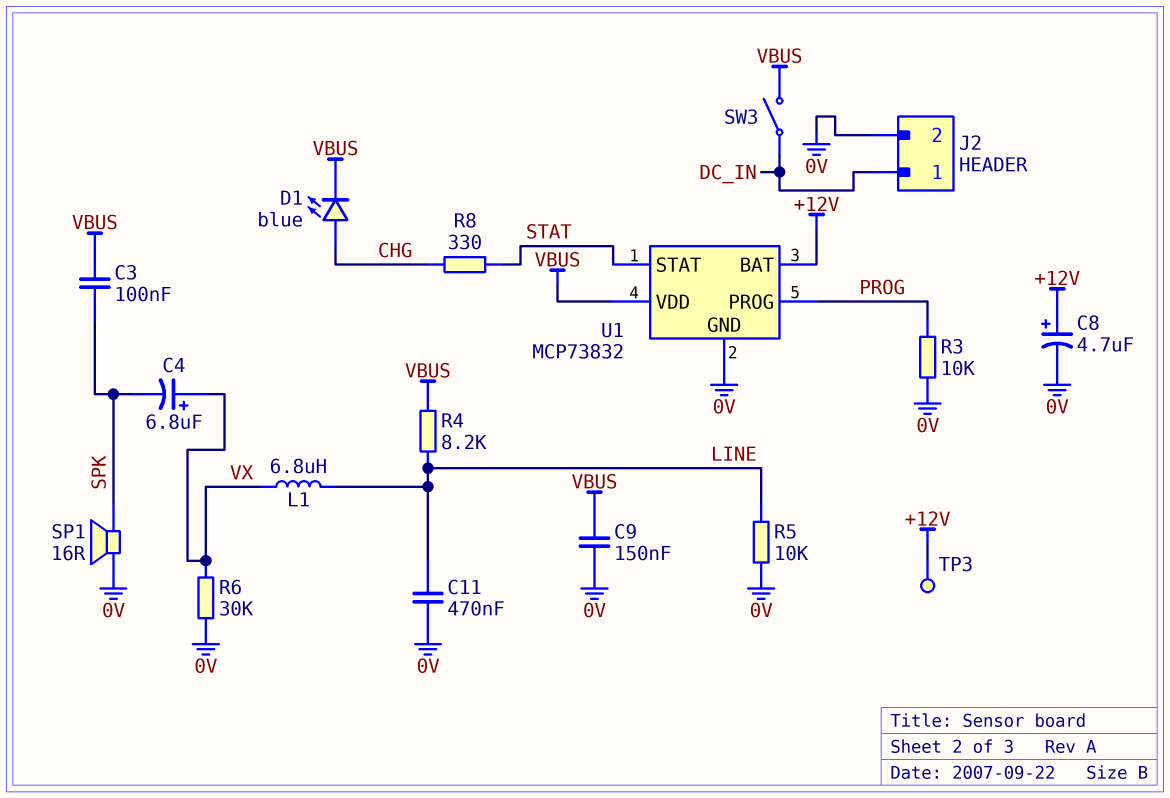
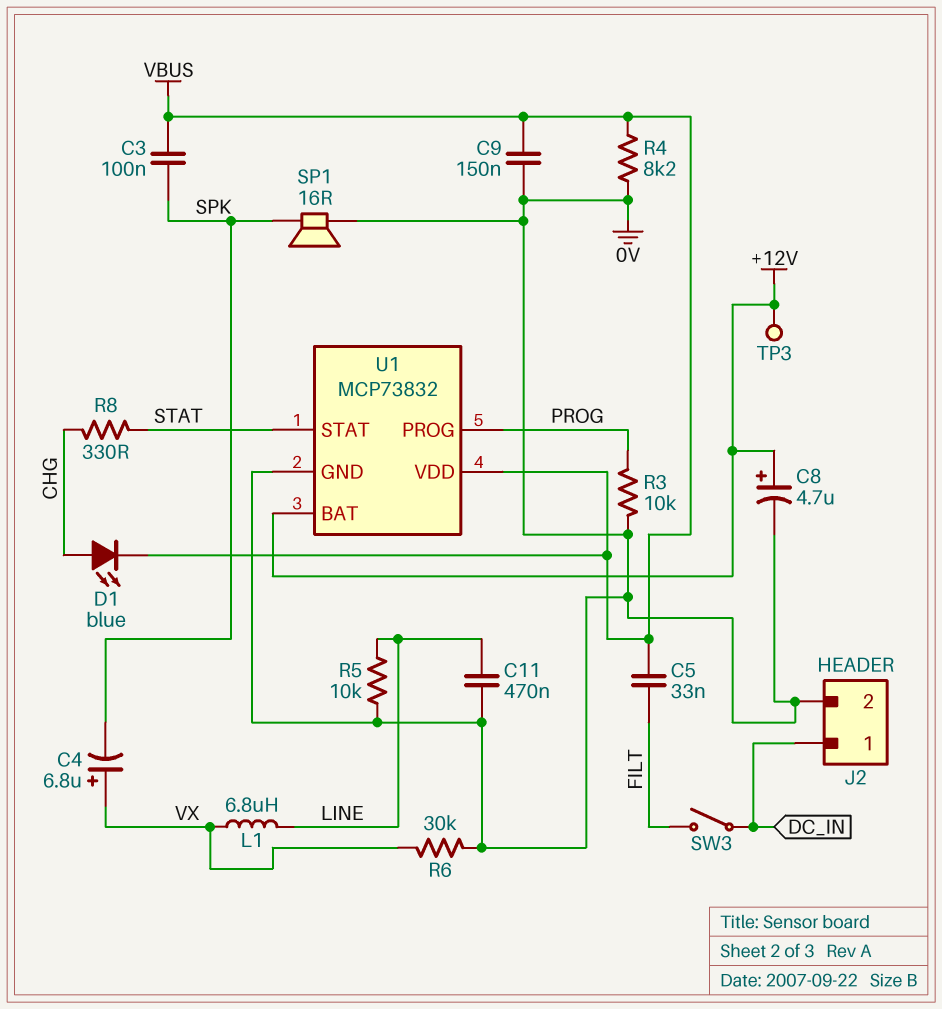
C5: none -> 33nF (FILT, VBUS)
R4: 8.2k (LINE, VBUS) -> 8.2k (0V, VBUS)
SW3: switch (DC_IN, VBUS) -> switch (DC_IN, FILT)

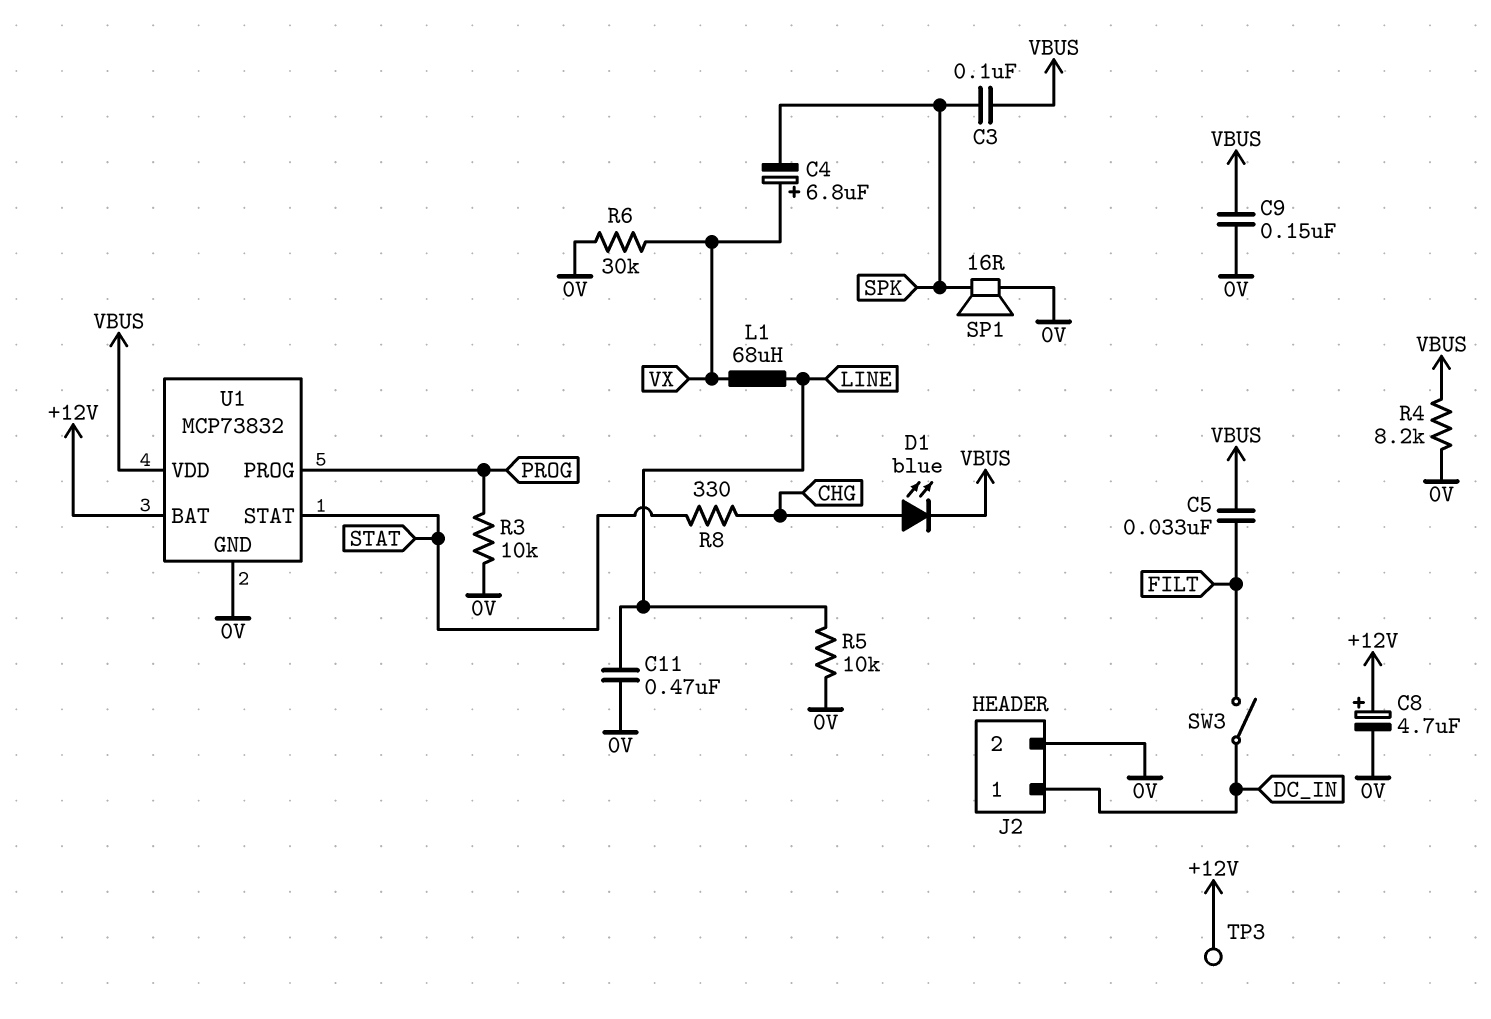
L1: 6.8uH (LINE, VX) -> 68uH (LINE, VX)

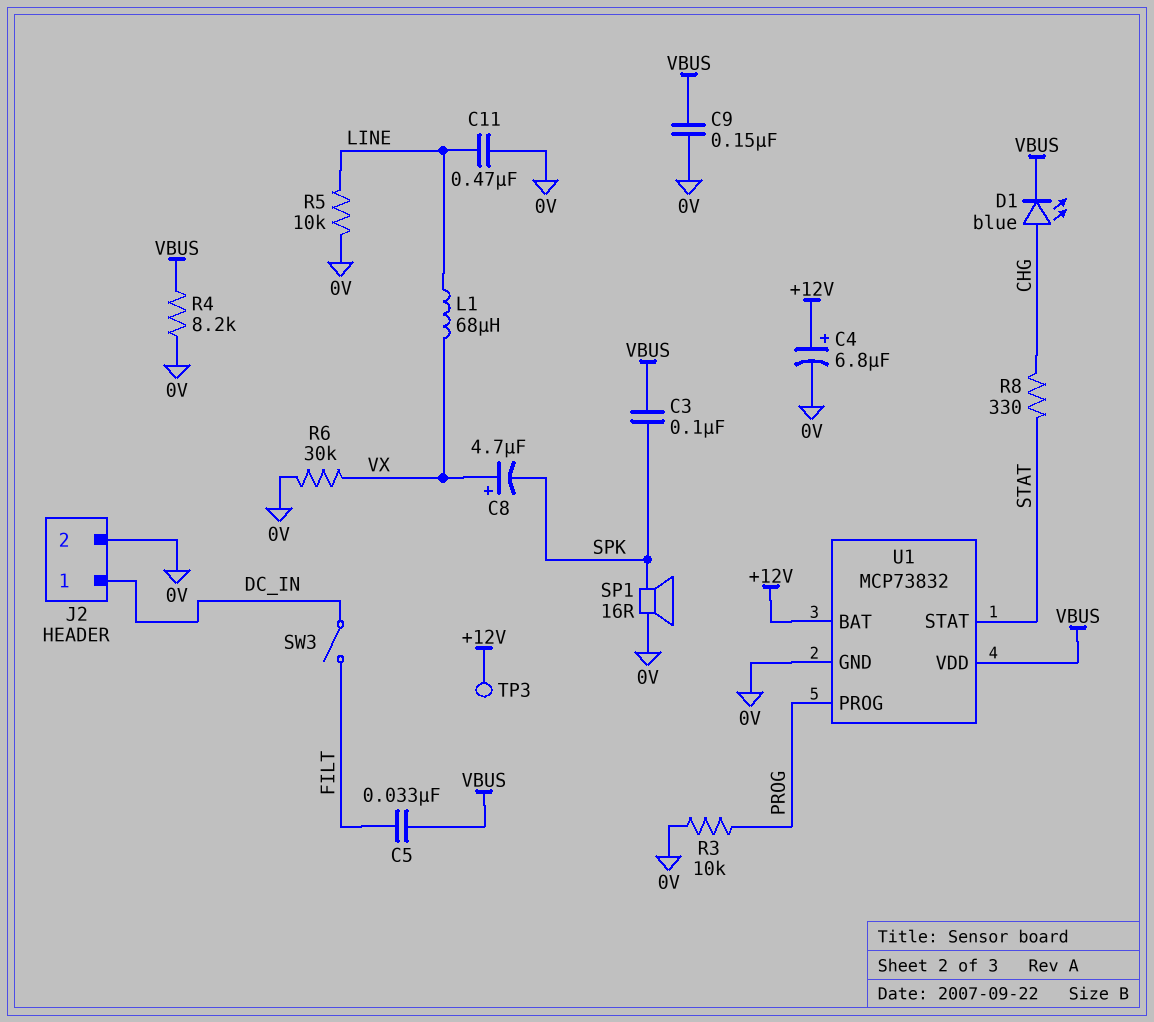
C4: 6.8uF (plus VX, minus SPK) -> 6.8uF (plus +12V, minus 0V)
C8: 4.7uF (plus +12V, minus 0V) -> 4.7uF (plus VX, minus SPK)

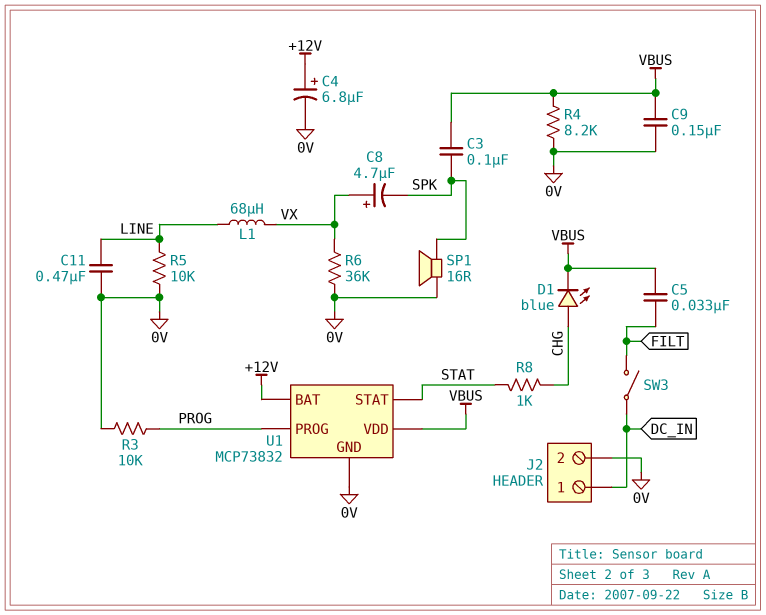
R6: 30k (0V, VX) -> 36k (0V, VX)
R8: 330 (CHG, STAT) -> 1k (CHG, STAT)
TP3: test point (+12V) -> none

